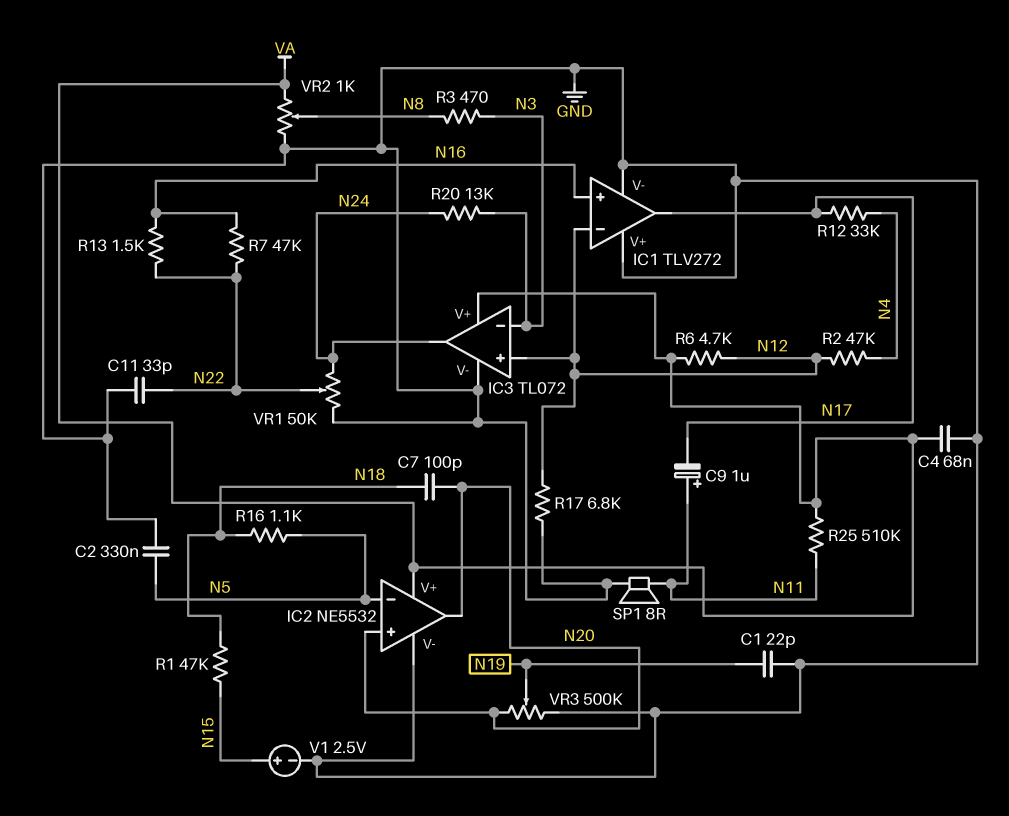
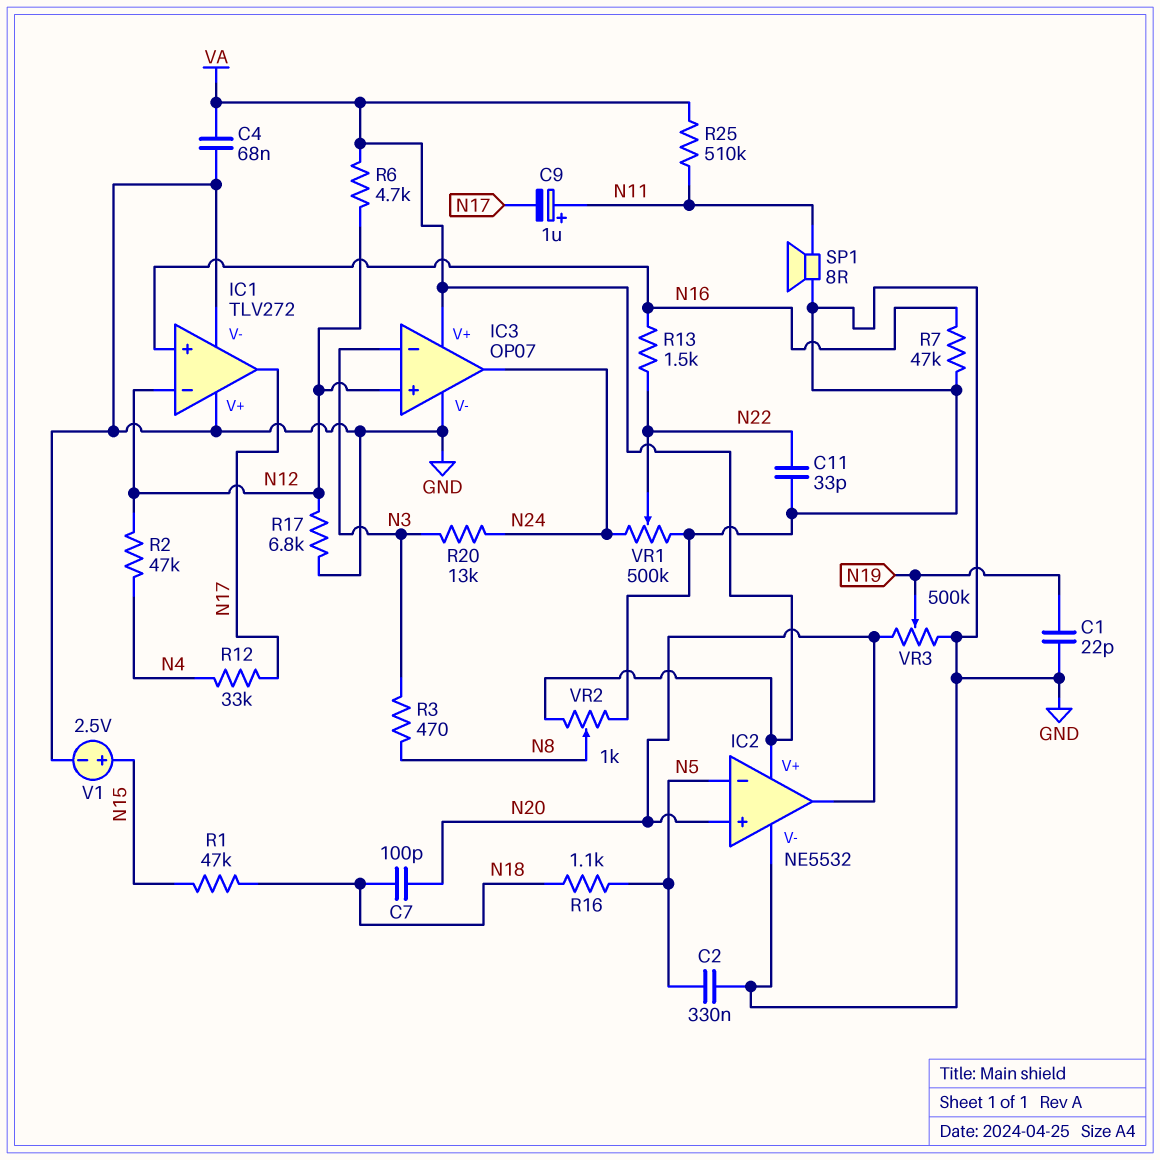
IC3: TL072 -> OP07
R7: 47k (N16, N22) -> 47k (GND, N16)
VR1: 50k (GND, N24, wiper N22) -> 500k (GND, N24, wiper N22)

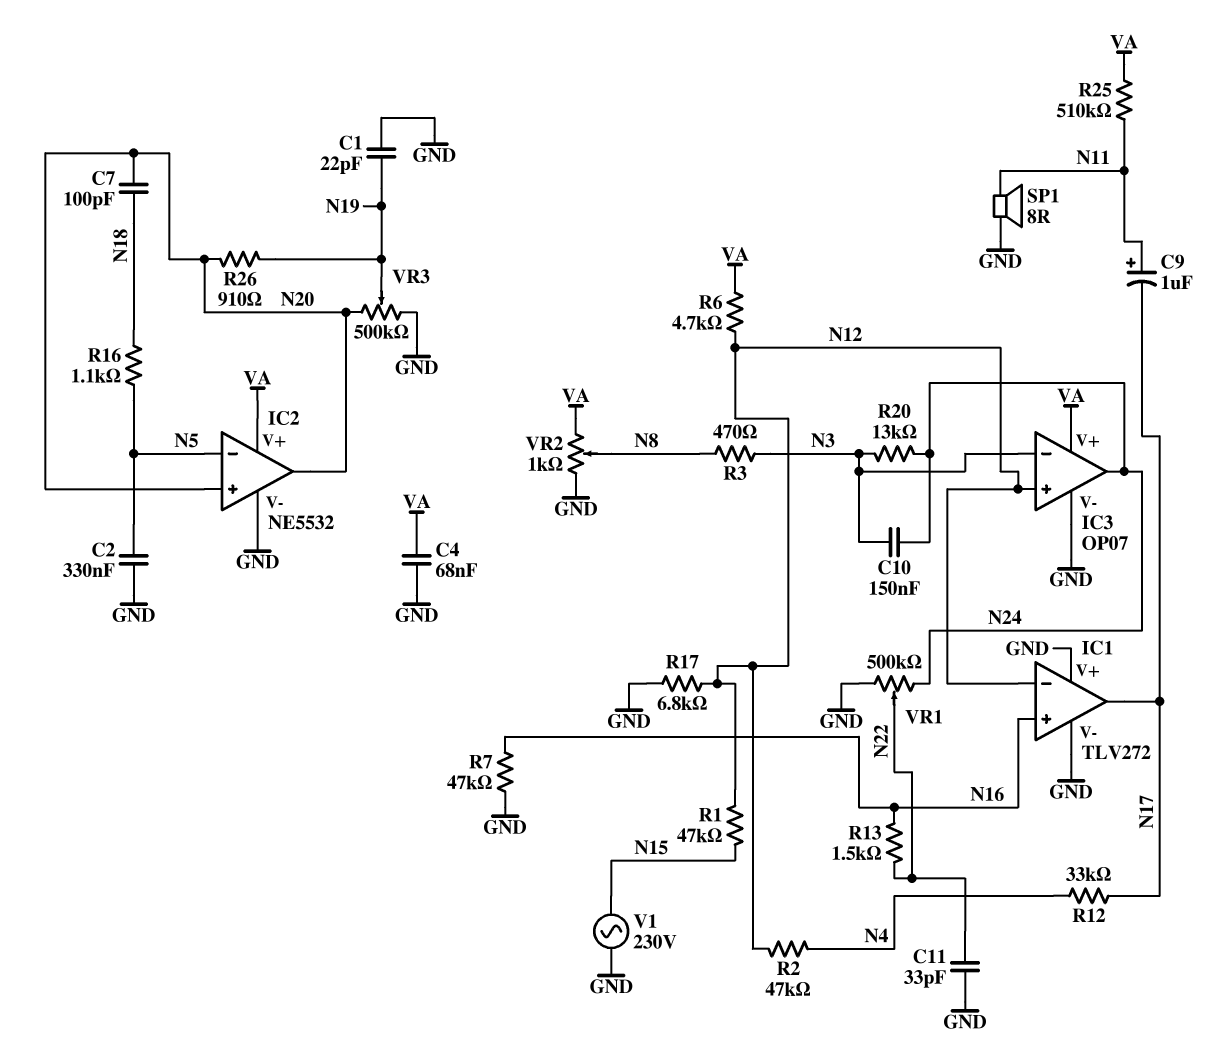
C10: none -> 150nF (N3, N24)
R1: 47k (N15, N18) -> 47k (N12, N15)
R26: none -> 910 (N19, N20)
V1: 2.5V (plus N15, minus GND) -> AC 230V (GND, N15)

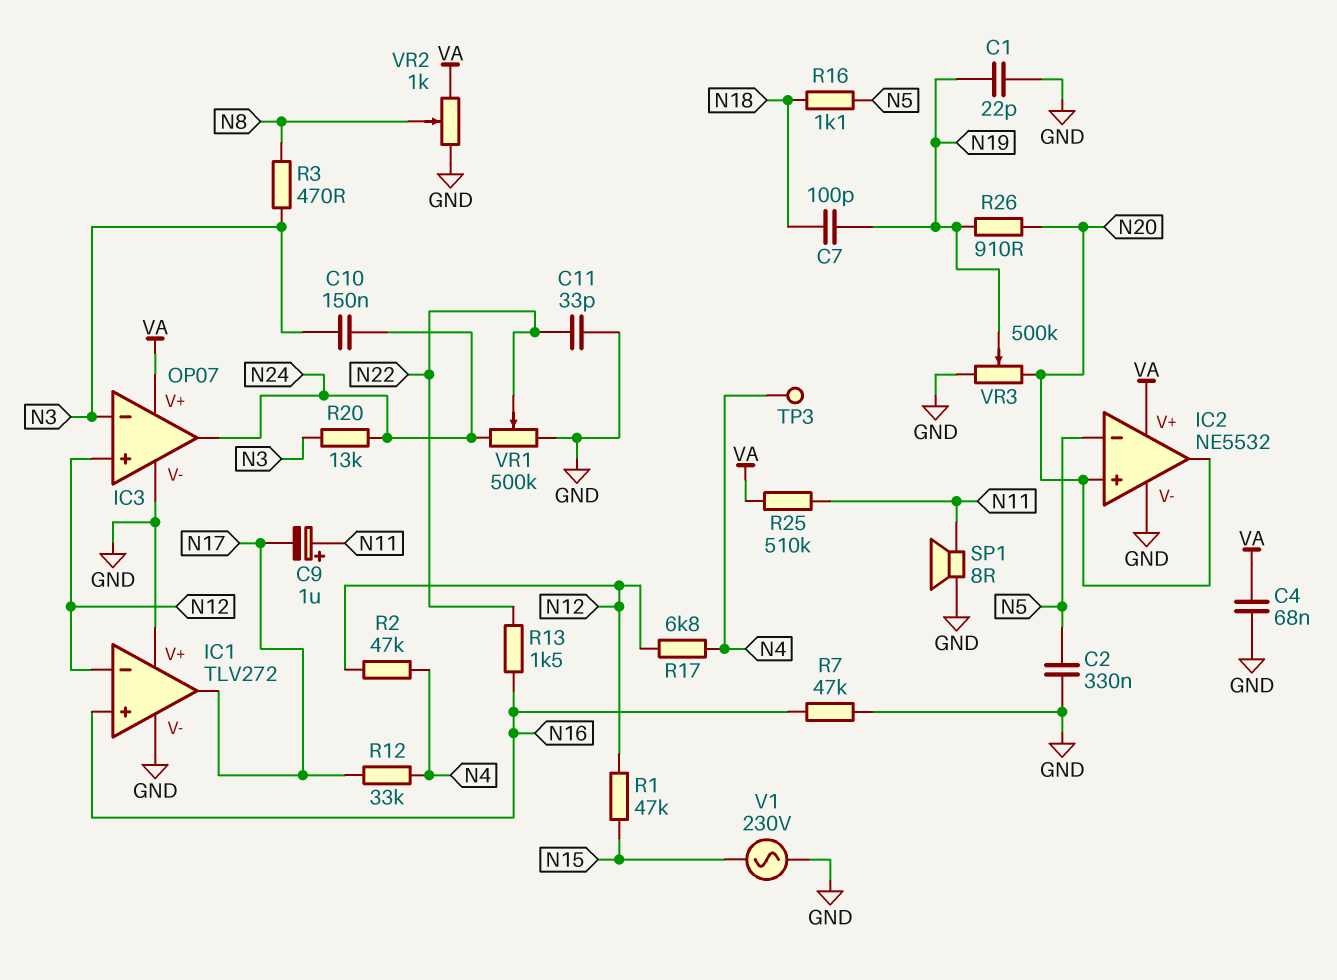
C7: 100pF (N18, N20) -> 100pF (N18, N19)
R6: 4.7k (N12, VA) -> none
R17: 6.8k (GND, N12) -> 6.8k (N4, N12)
TP3: none -> test point (N4)

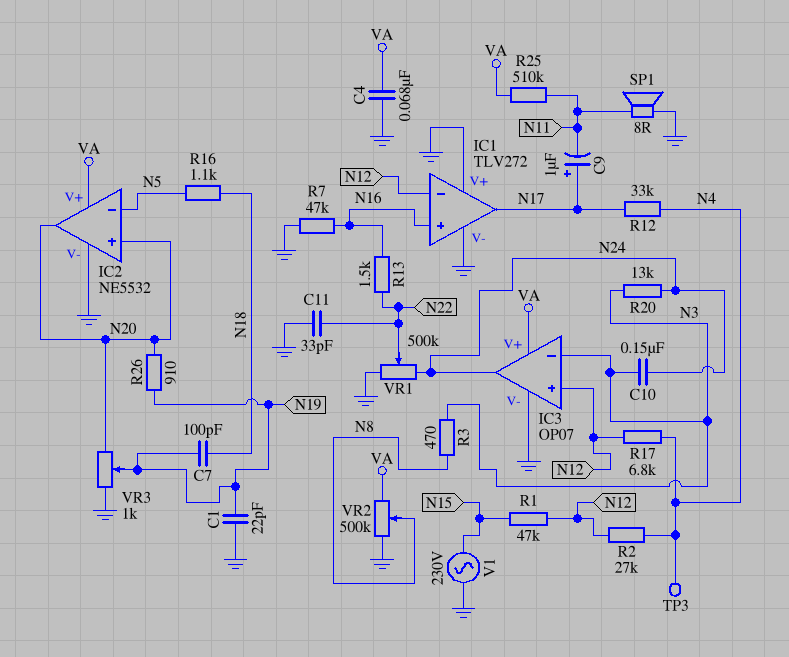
C2: 330nF (GND, N5) -> none
C9: 1uF (plus N11, minus N17) -> 1uF (plus N17, minus N11)
R2: 47k (N4, N12) -> 27k (N4, N12)
VR2: 1k (GND, VA, wiper N8) -> 500k (GND, VA, wiper N8)
VR3: 500k (GND, N20, wiper N19) -> 1k (GND, N20, wiper N19)

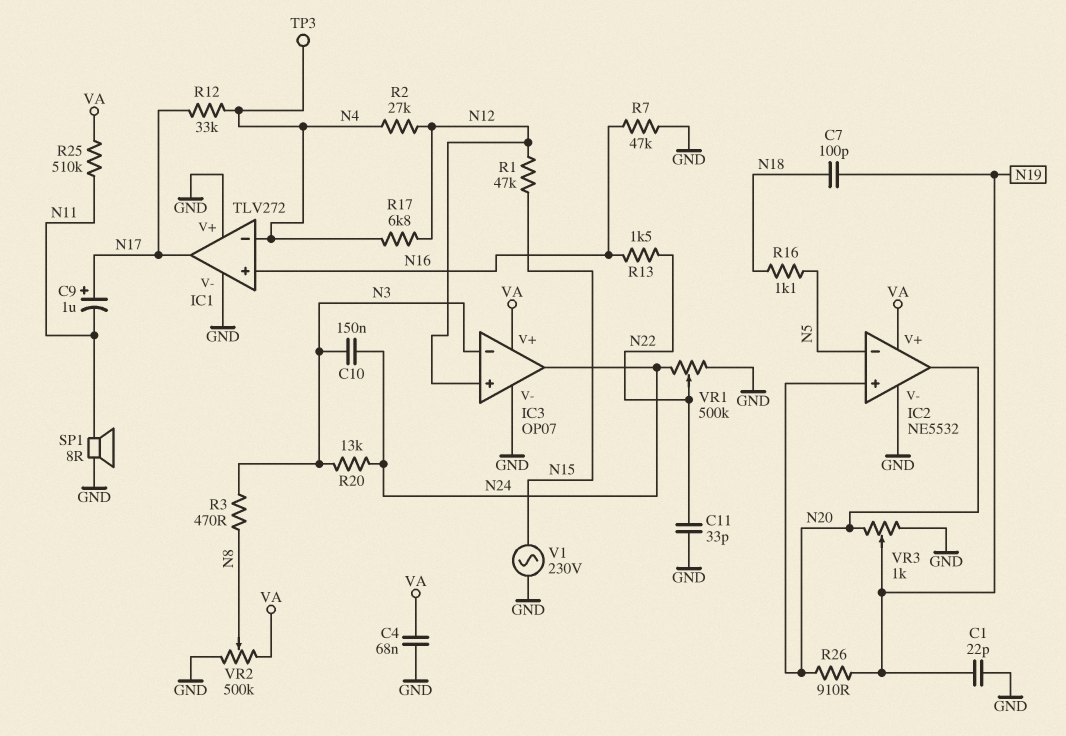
IC1 pin in-: N12 -> N4

